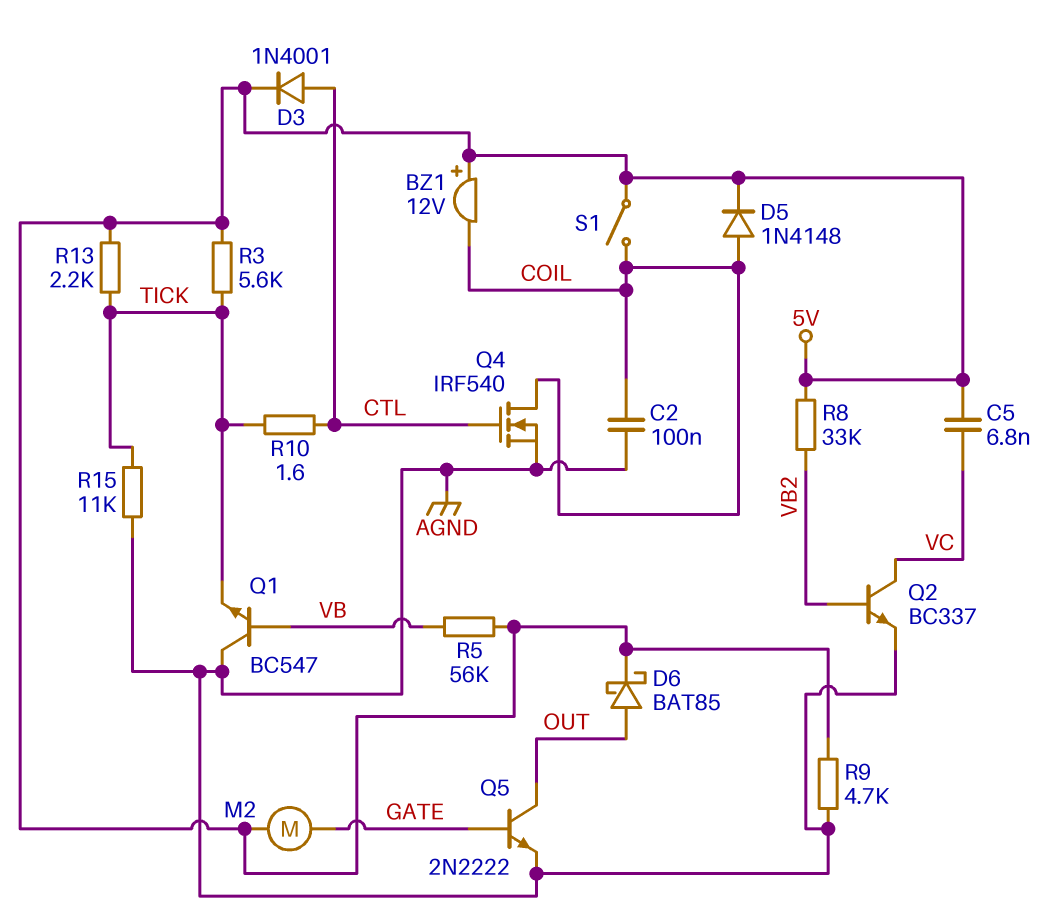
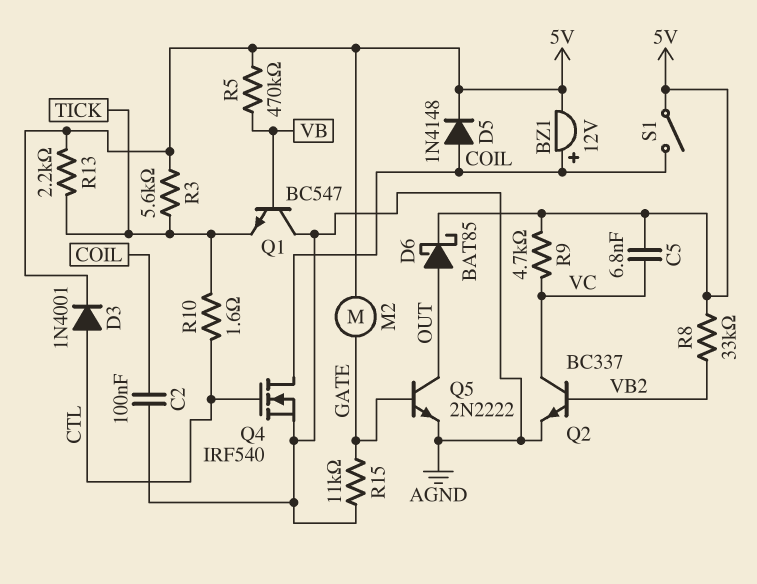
BZ1: buzzer 12V (plus 5V, minus COIL) -> buzzer 12V (plus COIL, minus 5V)
R5: 56k (5V, VB) -> 470k (5V, VB)
R9: 4.7k (5V, AGND) -> 4.7k (5V, VC)
R15: 11k (AGND, TICK) -> 11k (AGND, GATE)

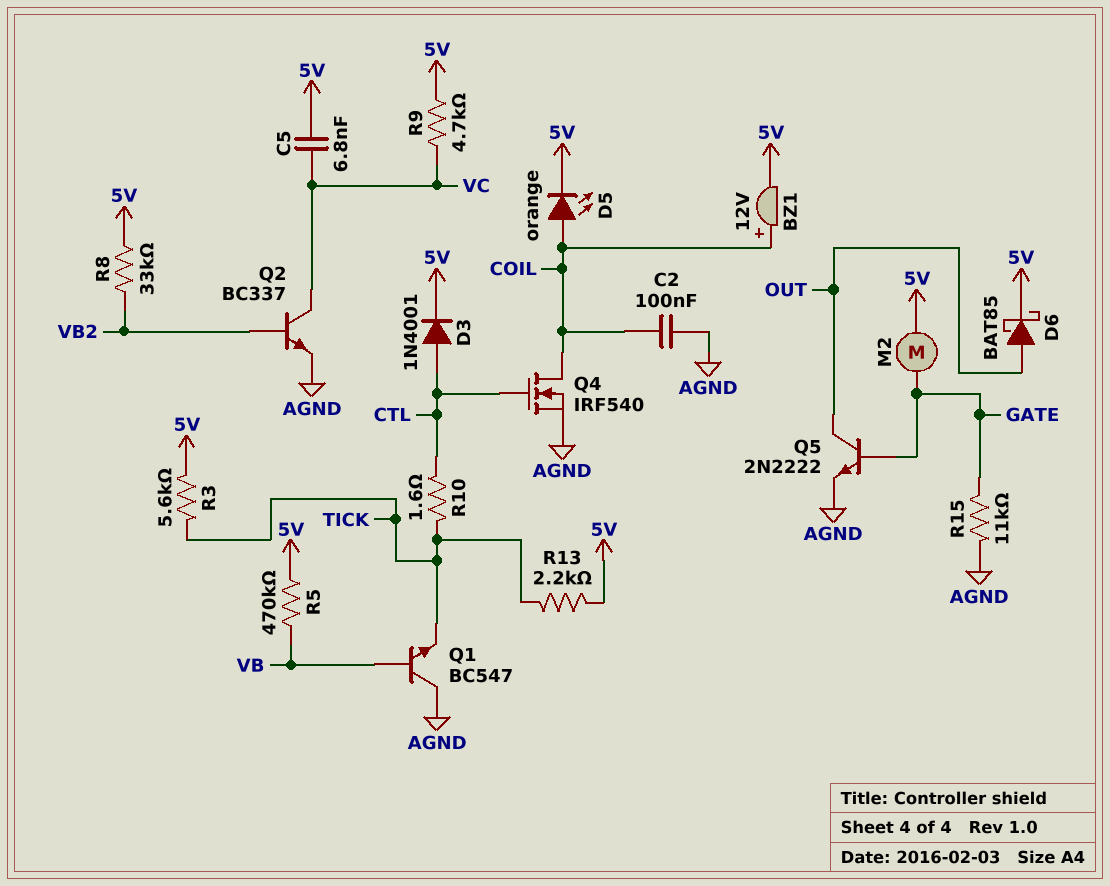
D5: diode 1N4148 (A COIL, K 5V) -> LED orange (A COIL, K 5V)
S1: switch (5V, COIL) -> none

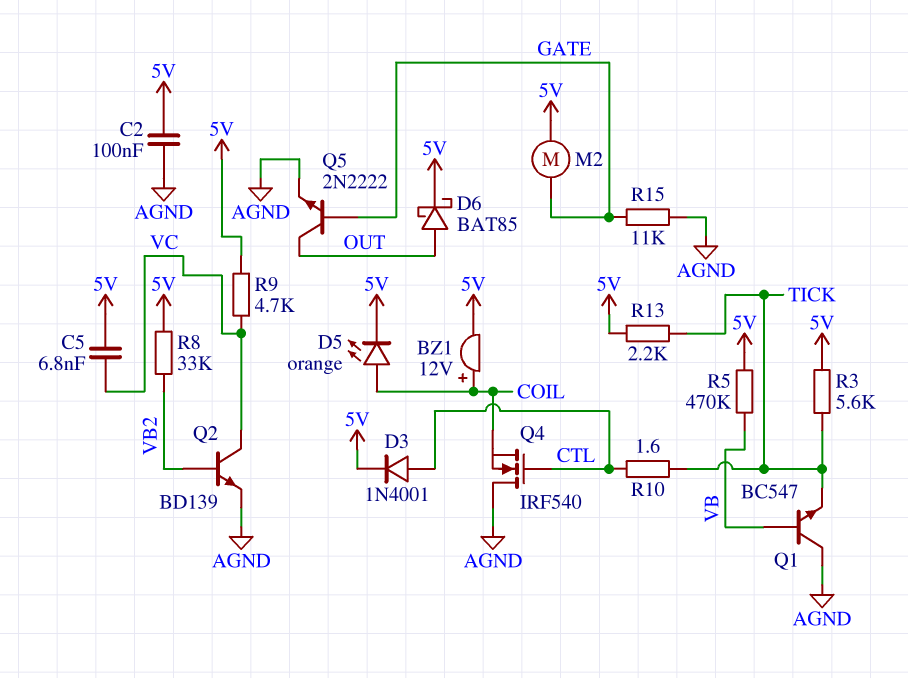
C2: 100nF (AGND, COIL) -> 100nF (5V, AGND)
Q2: NPN BC337 (B VB2, C VC, E AGND) -> NPN BD139 (B VB2, C VC, E AGND)
Q4: NMOS IRF540 (G CTL, D COIL, S AGND) -> NMOS IRF540 (G CTL, D AGND, S COIL)

